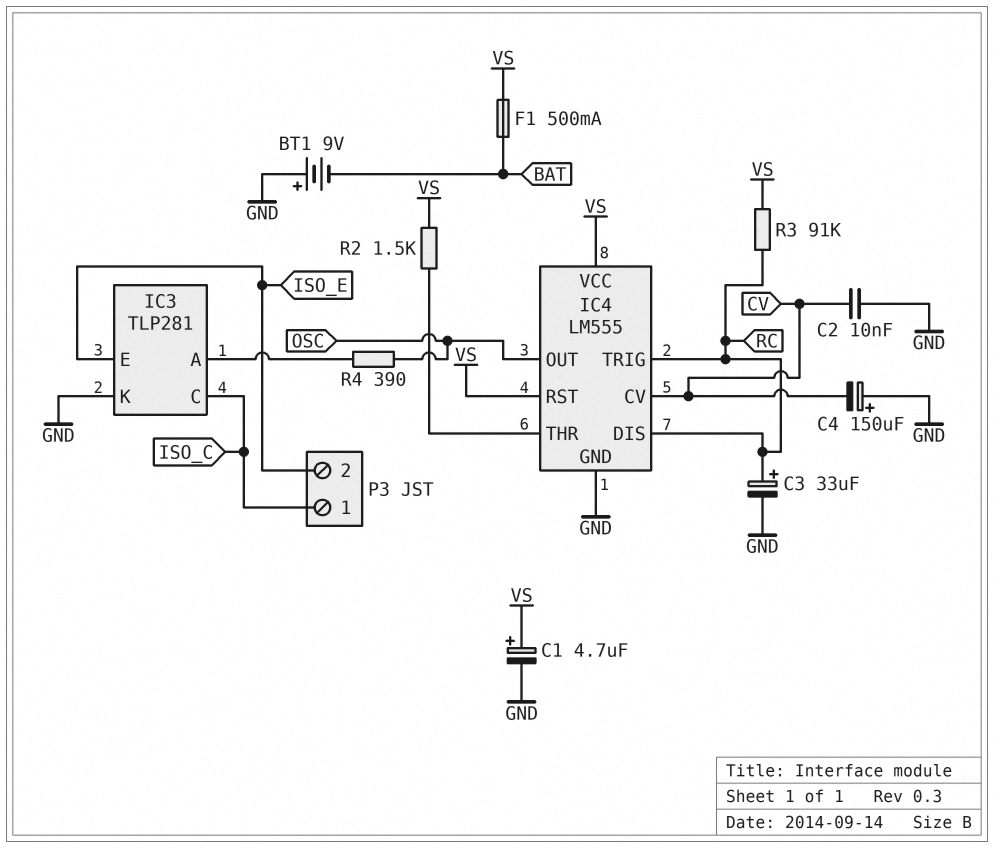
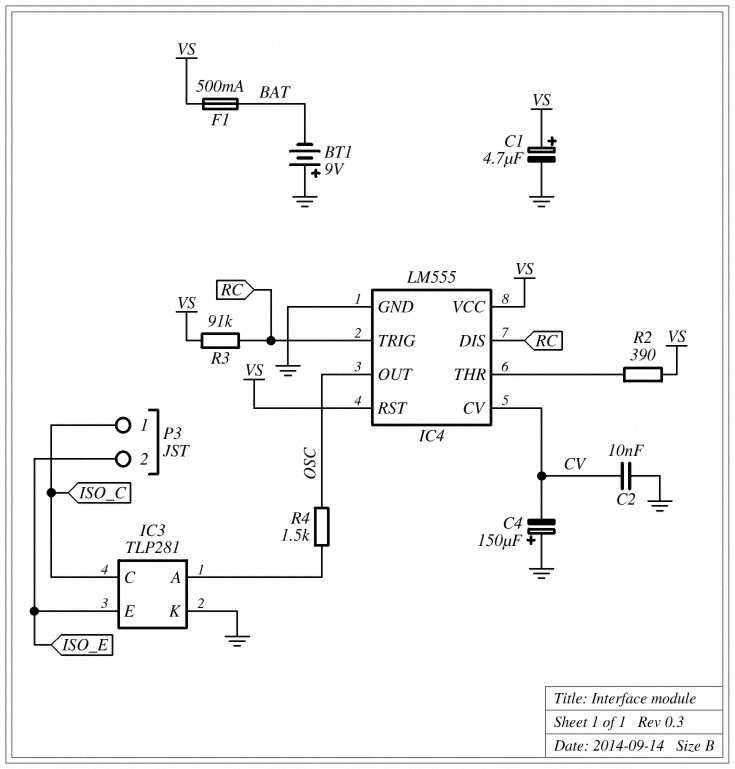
C3: 33uF (plus RC, minus GND) -> none
R2: 1.5k (IC4/THR, VS) -> 390 (IC4/THR, VS)
R4: 390 (IC3/A, OSC) -> 1.5k (IC3/A, OSC)

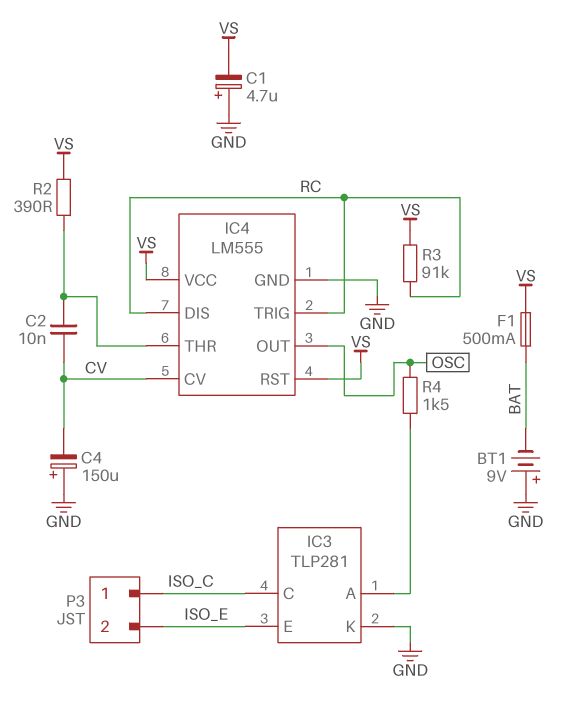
C1: 4.7uF (plus VS, minus GND) -> 4.7uF (plus GND, minus VS)
C2: 10nF (CV, GND) -> 10nF (CV, IC4/THR)

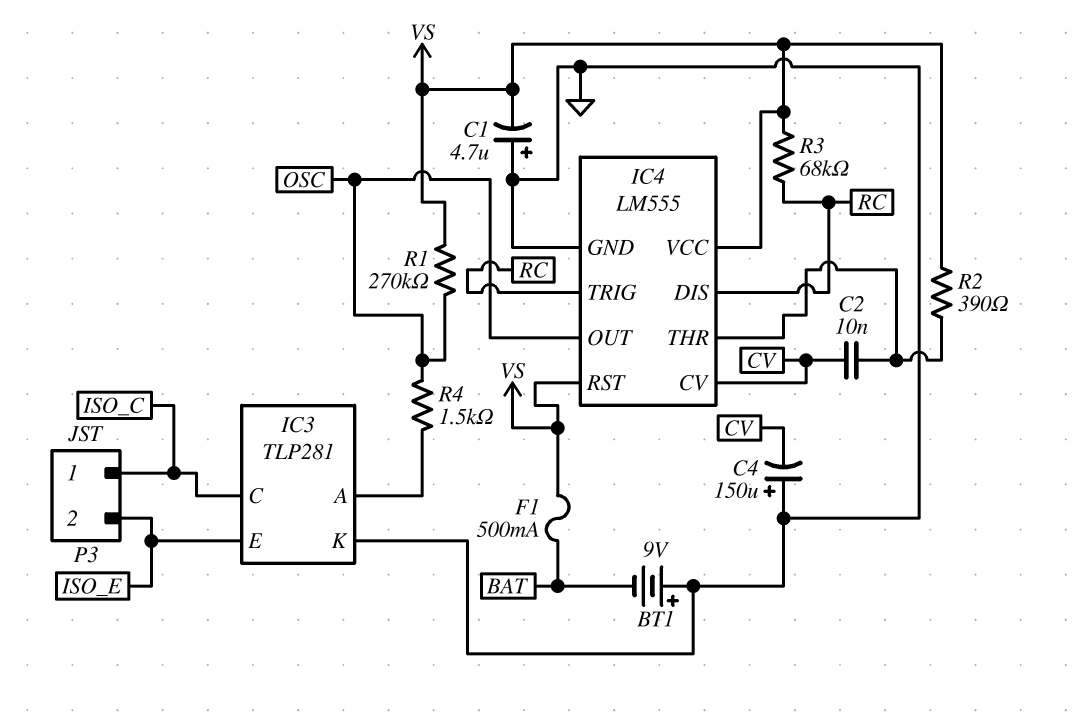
R1: none -> 270k (OSC, VS)
R3: 91k (RC, VS) -> 68k (RC, VS)

